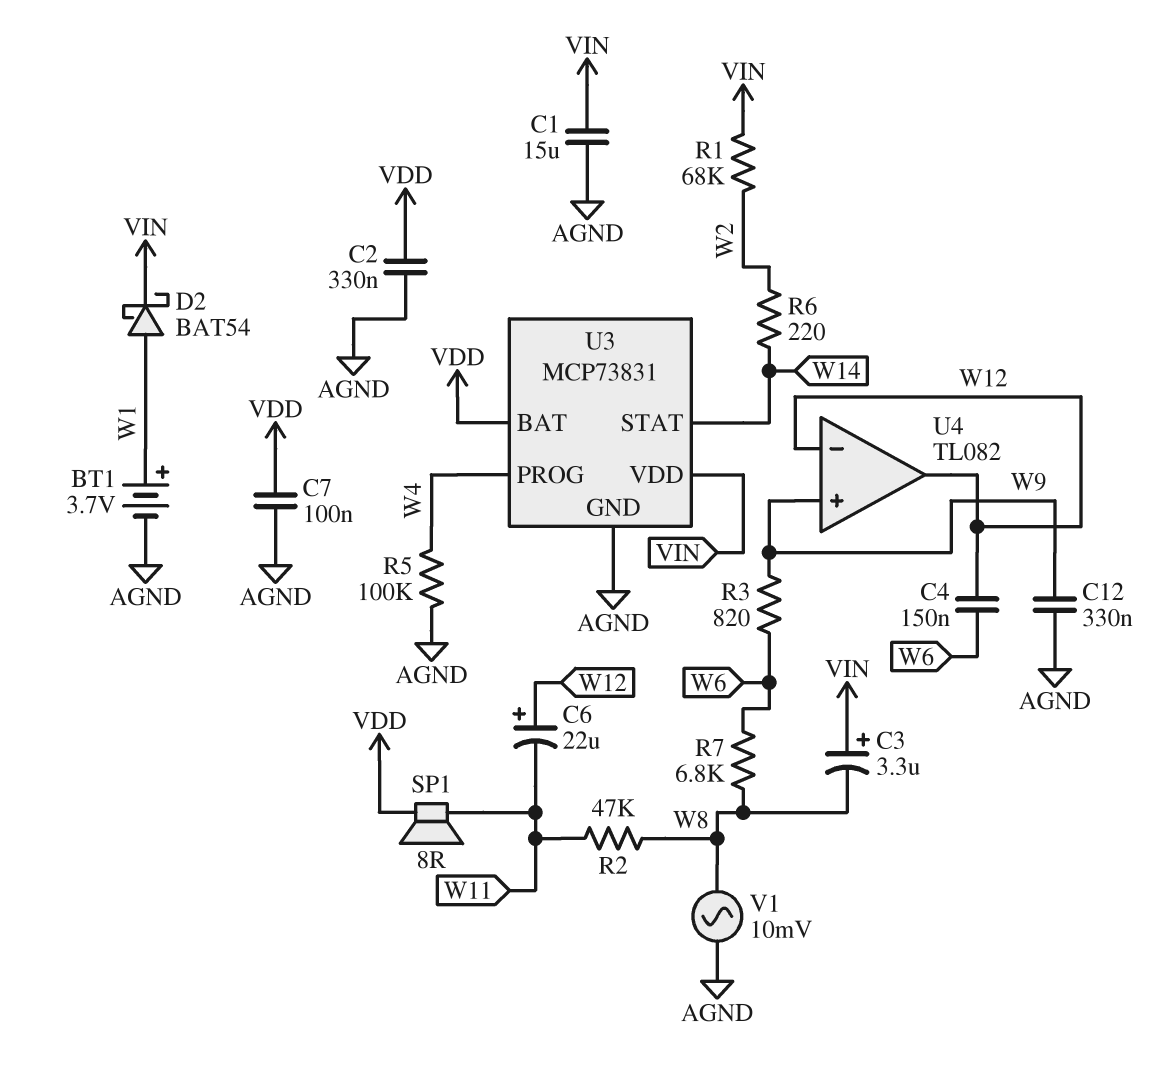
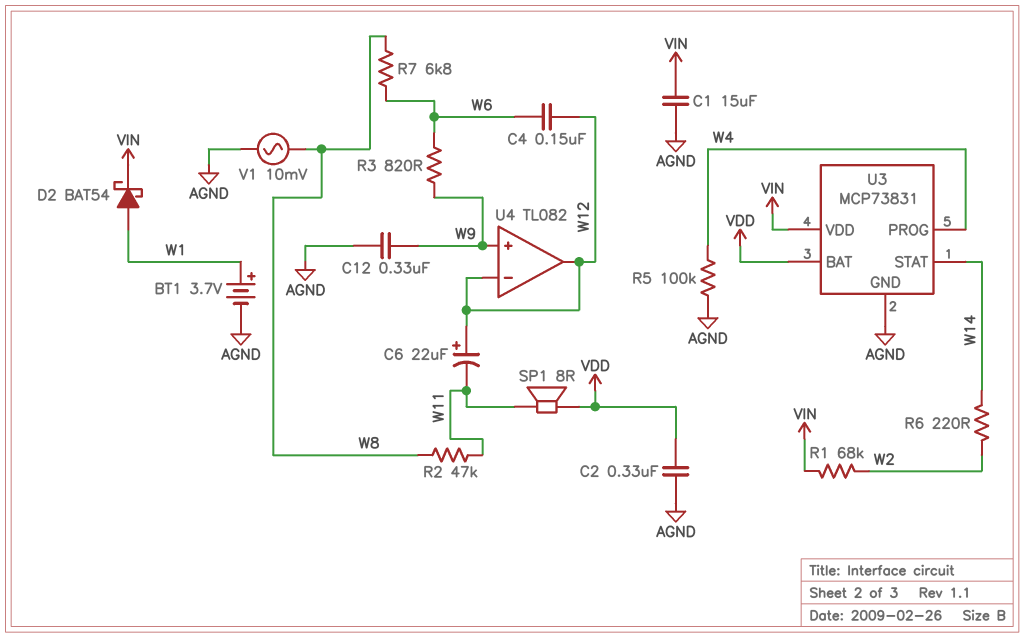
C3: 3.3uF (plus VIN, minus W8) -> none
C7: 100nF (AGND, VDD) -> none

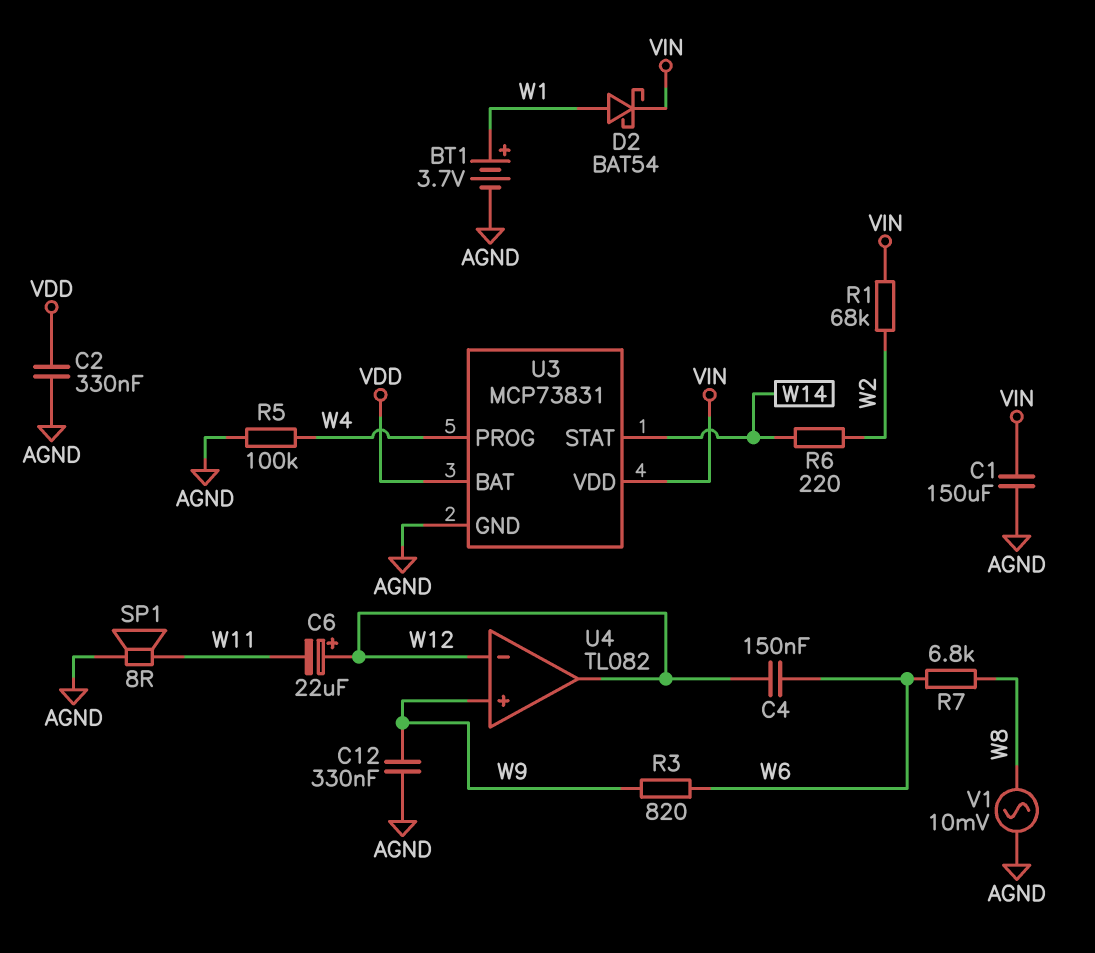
C1: 15uF (AGND, VIN) -> 150uF (AGND, VIN)
R2: 47k (W8, W11) -> none
SP1: speaker 8R (VDD, W11) -> speaker 8R (AGND, W11)

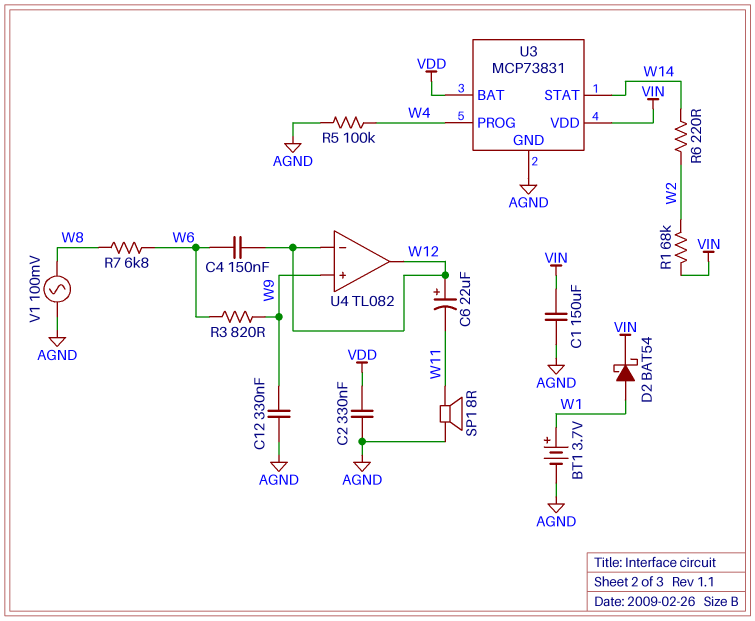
V1: AC 10mV (AGND, W8) -> AC 100mV (AGND, W8)

